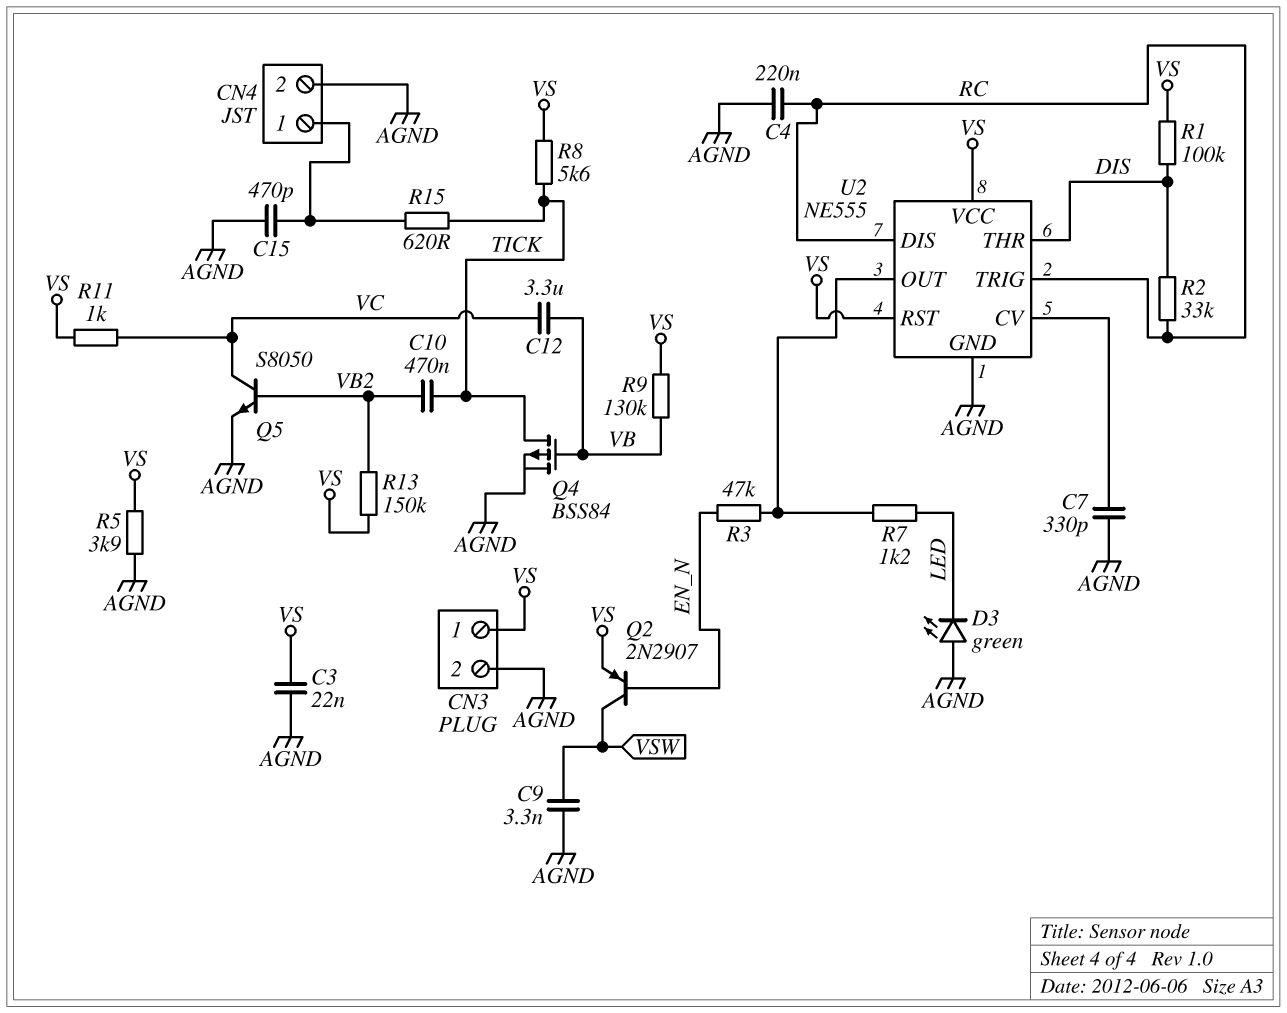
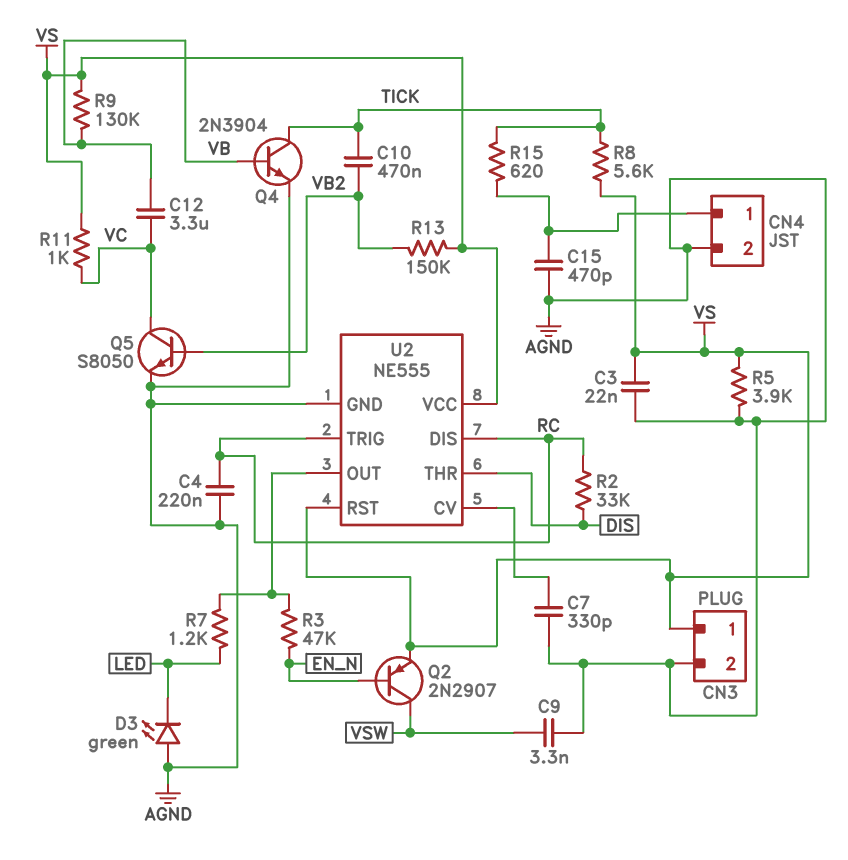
Q4: PMOS BSS84 (G VB, D TICK, S AGND) -> NPN 2N3904 (B VB, C TICK, E AGND)
R1: 100k (DIS, VS) -> none

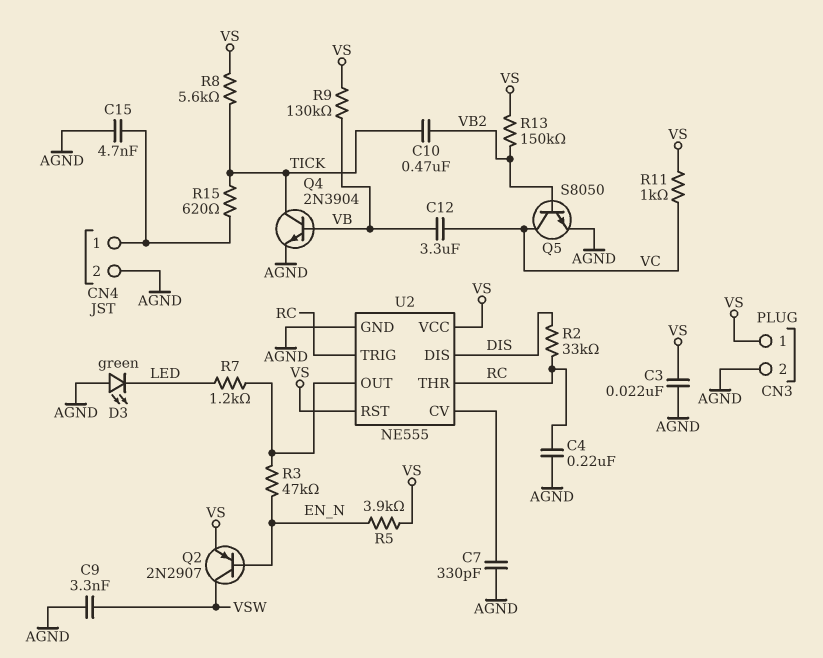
C15: 470pF (AGND, CN4/1) -> 4.7nF (AGND, CN4/1)
R5: 3.9k (AGND, VS) -> 3.9k (EN_N, VS)
U2 pin DIS: RC -> DIS
U2 pin THR: DIS -> RC

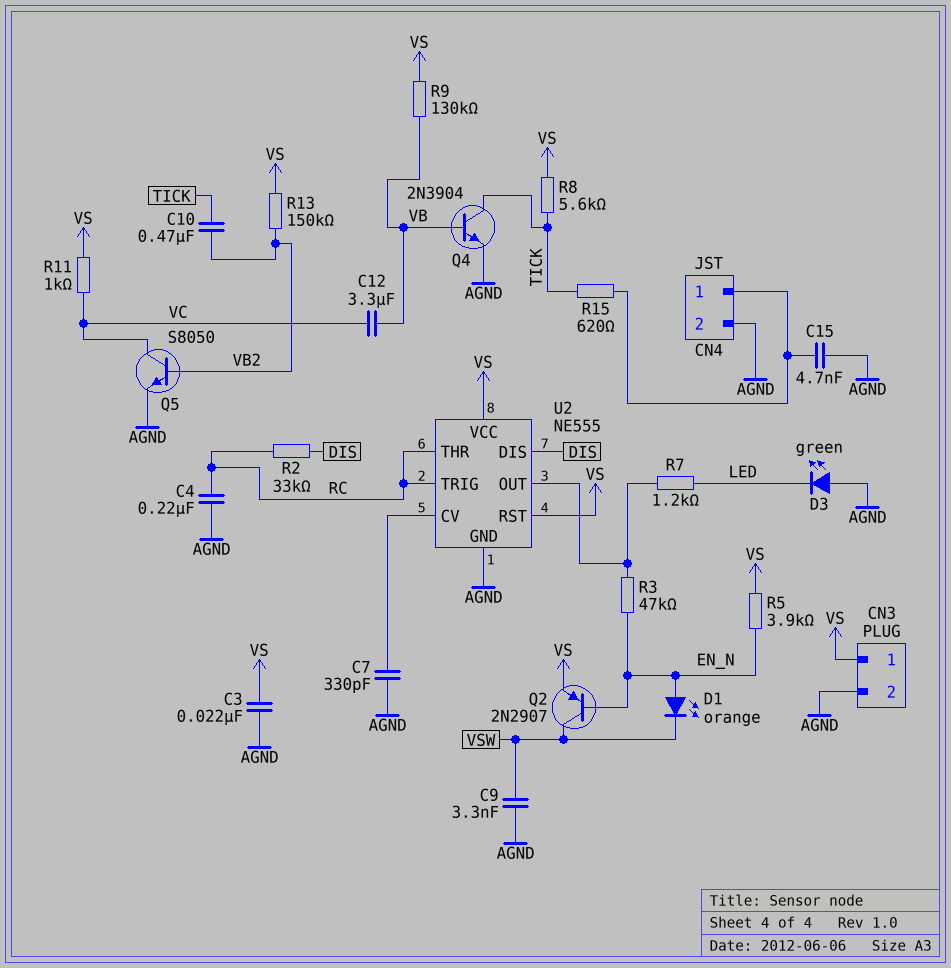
D1: none -> LED orange (A EN_N, K VSW)

